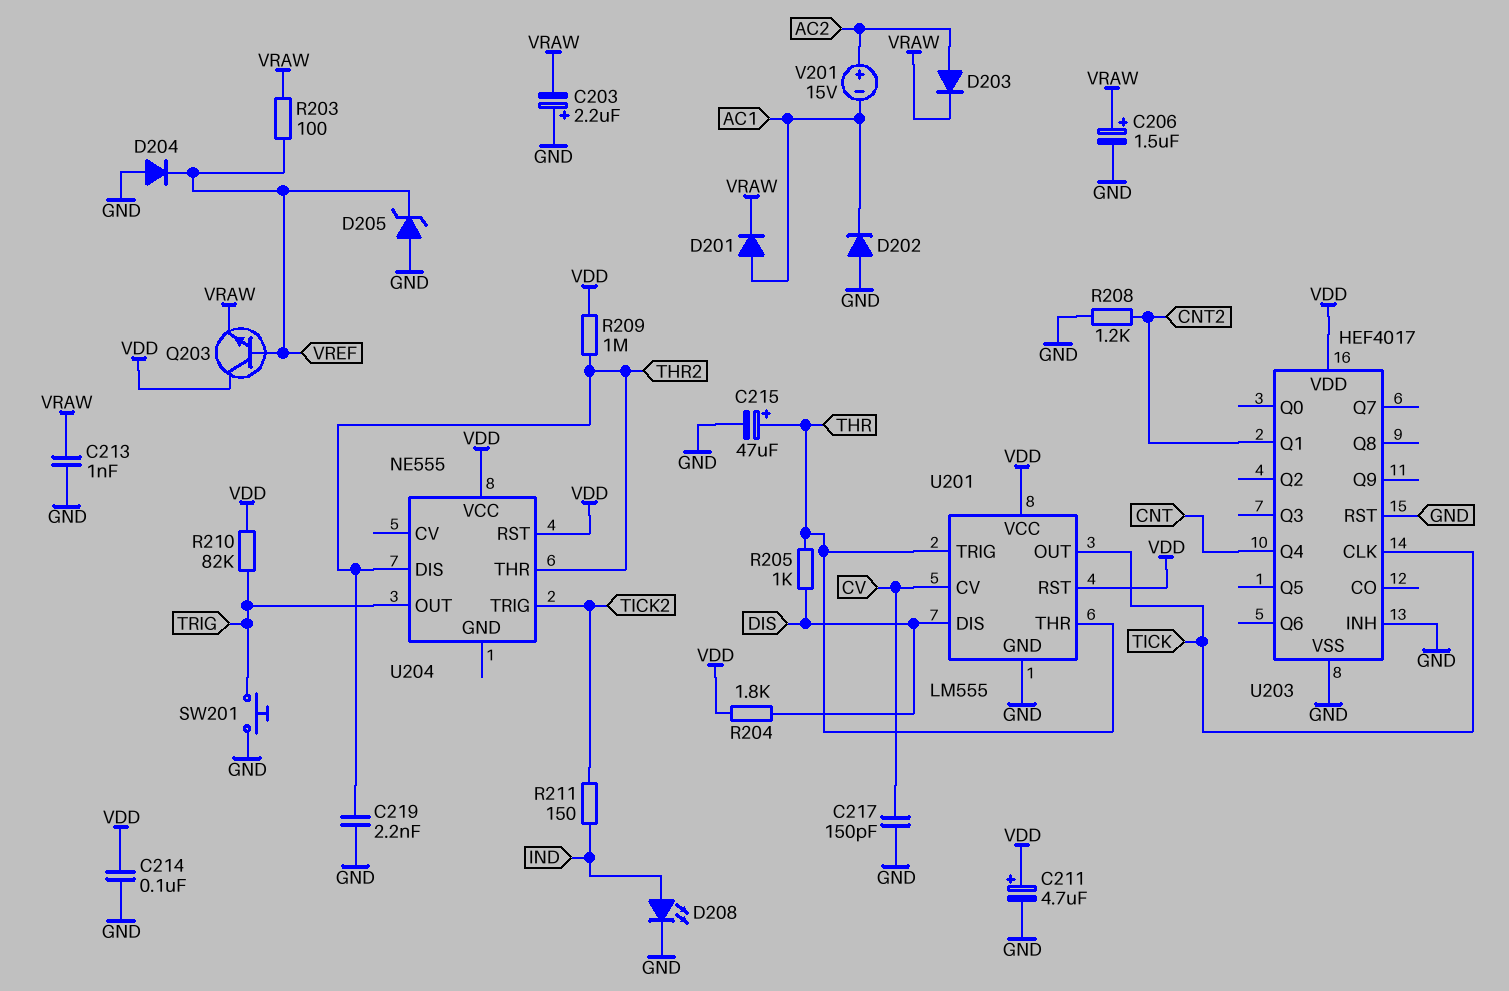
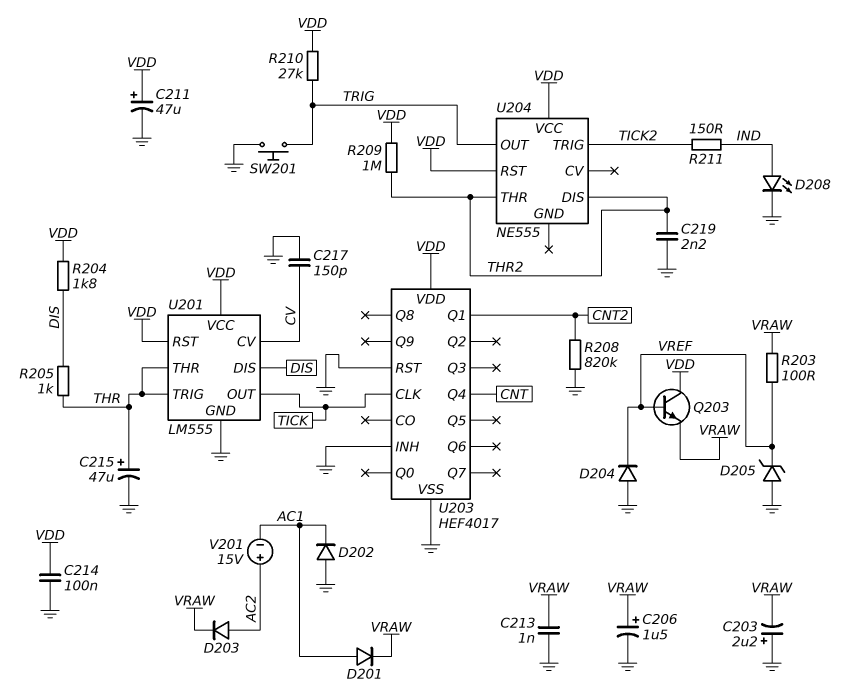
C211: 4.7uF (plus VDD, minus GND) -> 47uF (plus VDD, minus GND)
R208: 1.2k (CNT2, GND) -> 820k (CNT2, GND)
R210: 82k (TRIG, VDD) -> 27k (TRIG, VDD)

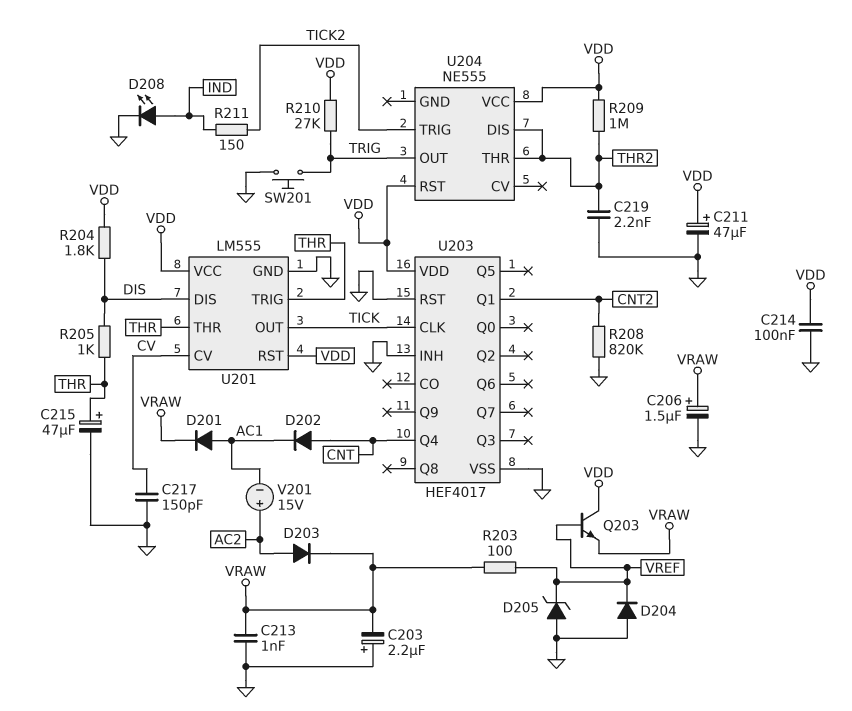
D202: diode (A GND, K AC1) -> diode (A CNT, K AC1)

